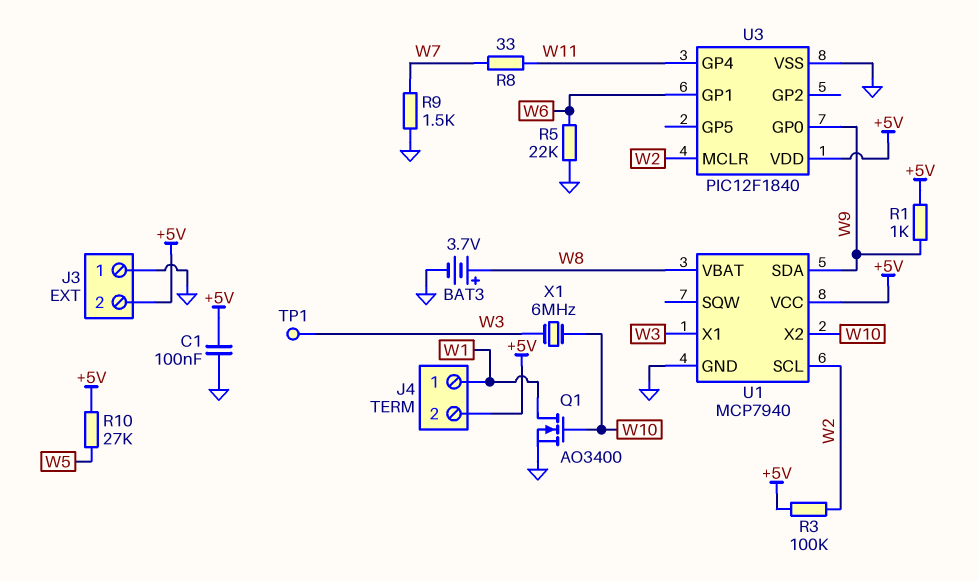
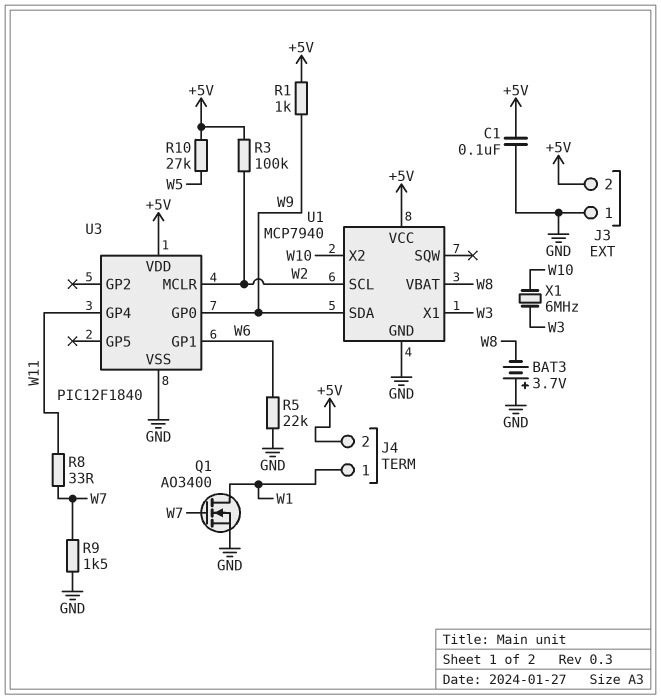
BAT3: 3.7V (plus W8, minus GND) -> 3.7V (plus GND, minus W8)
Q1: NMOS AO3400 (G W10, D W1, S GND) -> NMOS AO3400 (G W7, D W1, S GND)
TP1: test point (W3) -> none

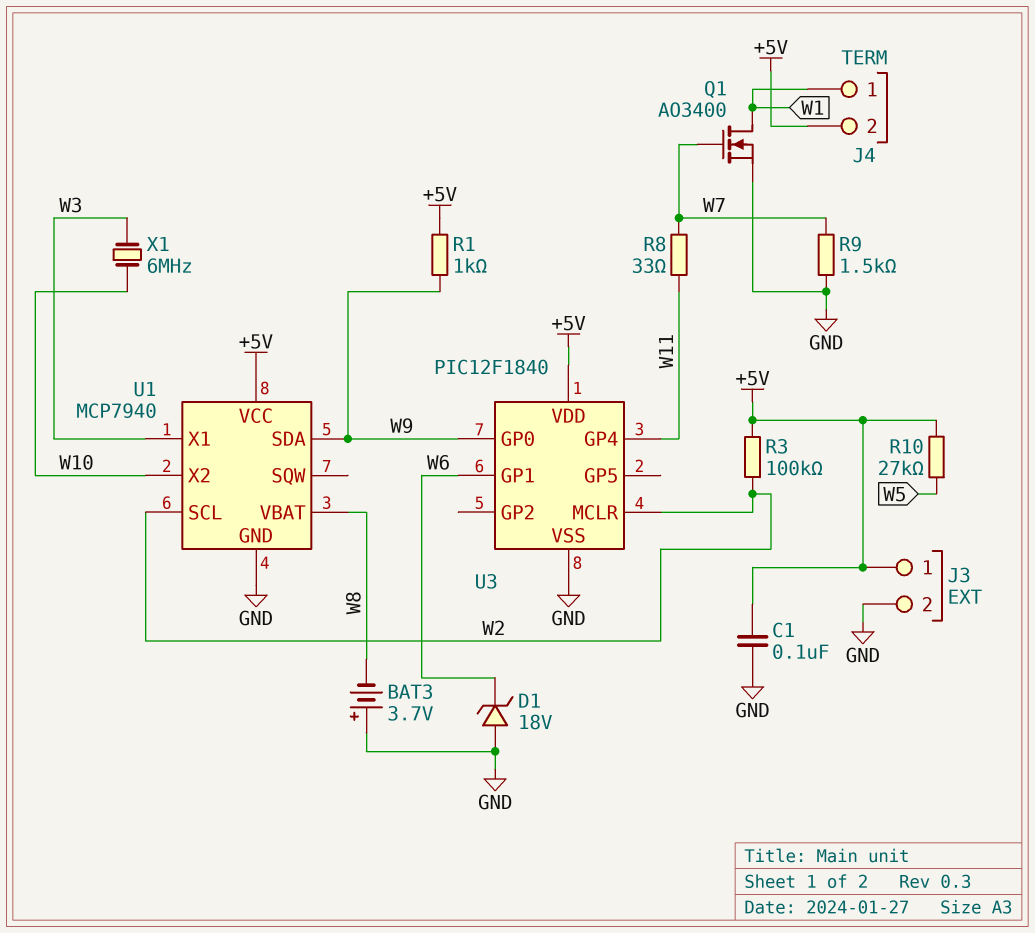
D1: none -> zener 18V (A GND, K W6)
J3 pin 1: GND -> +5V
J3 pin 2: +5V -> GND
R5: 22k (GND, W6) -> none

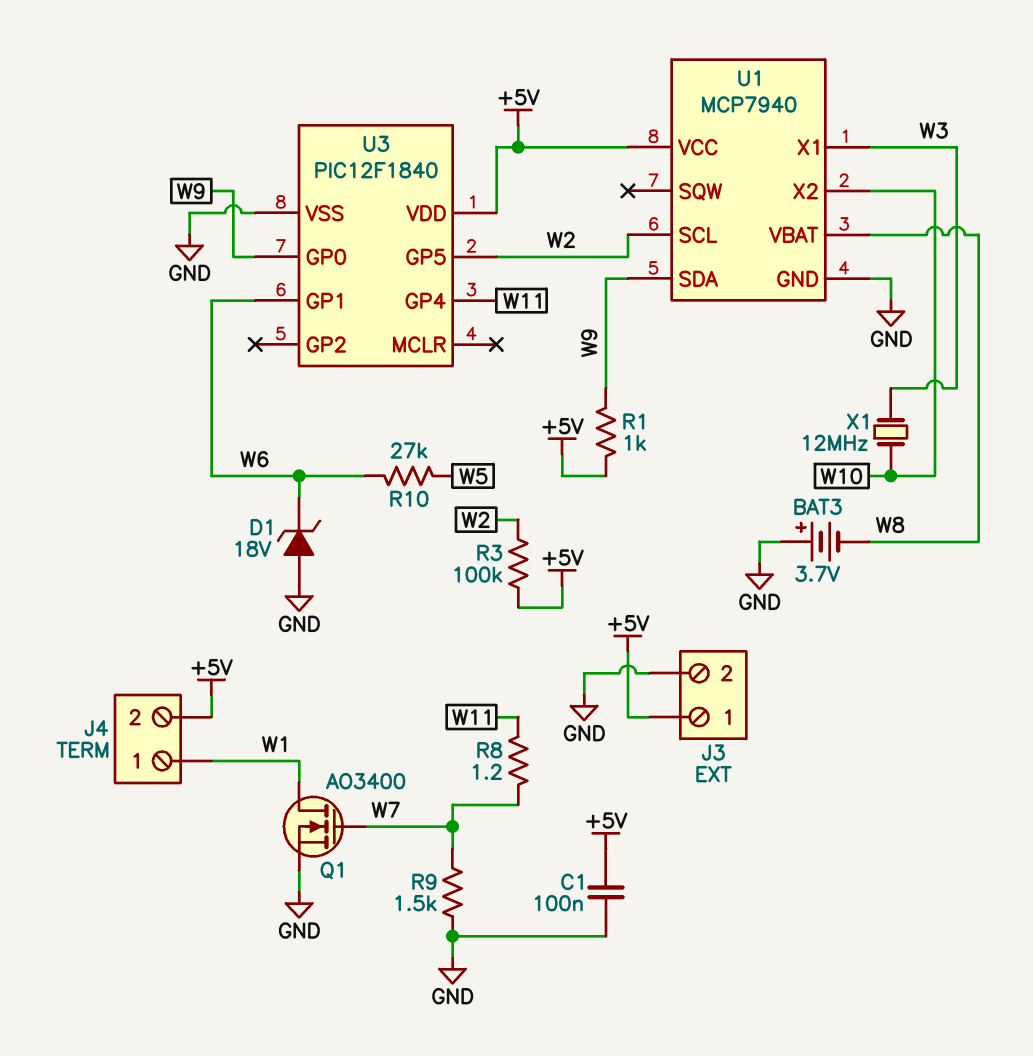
R8: 33 (W7, W11) -> 1.2 (W7, W11)
R10: 27k (+5V, W5) -> 27k (W5, W6)
U3 pin GP5: none -> W2
U3 pin MCLR: W2 -> none
X1: 6MHz (W3, W10) -> 12MHz (W3, W10)

